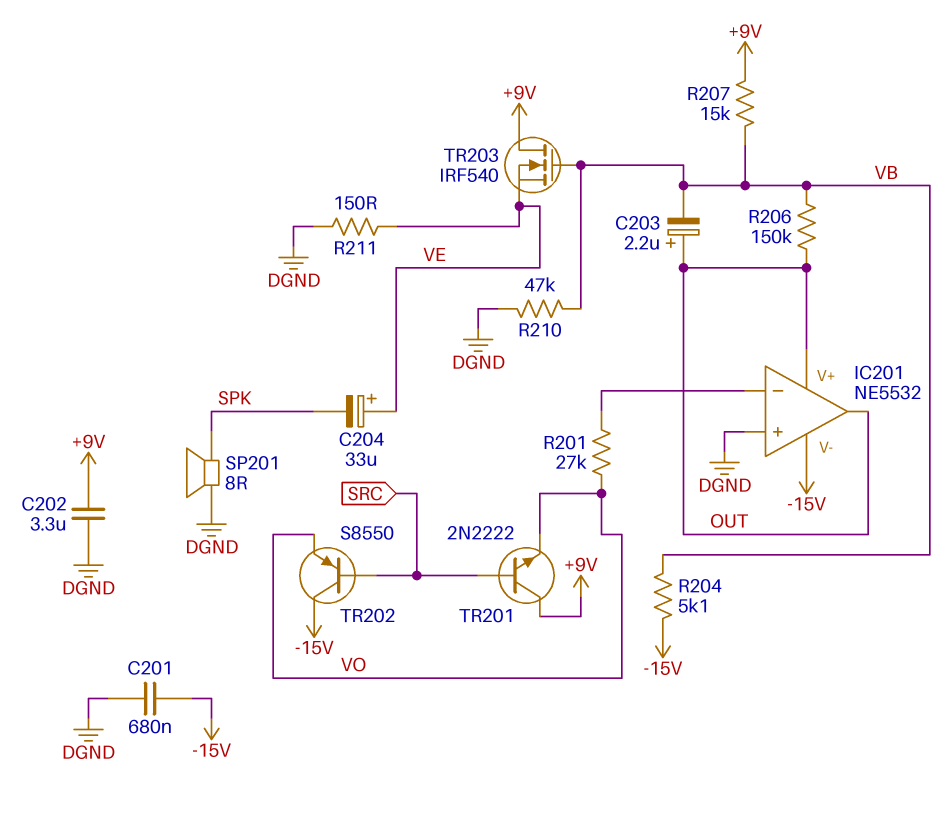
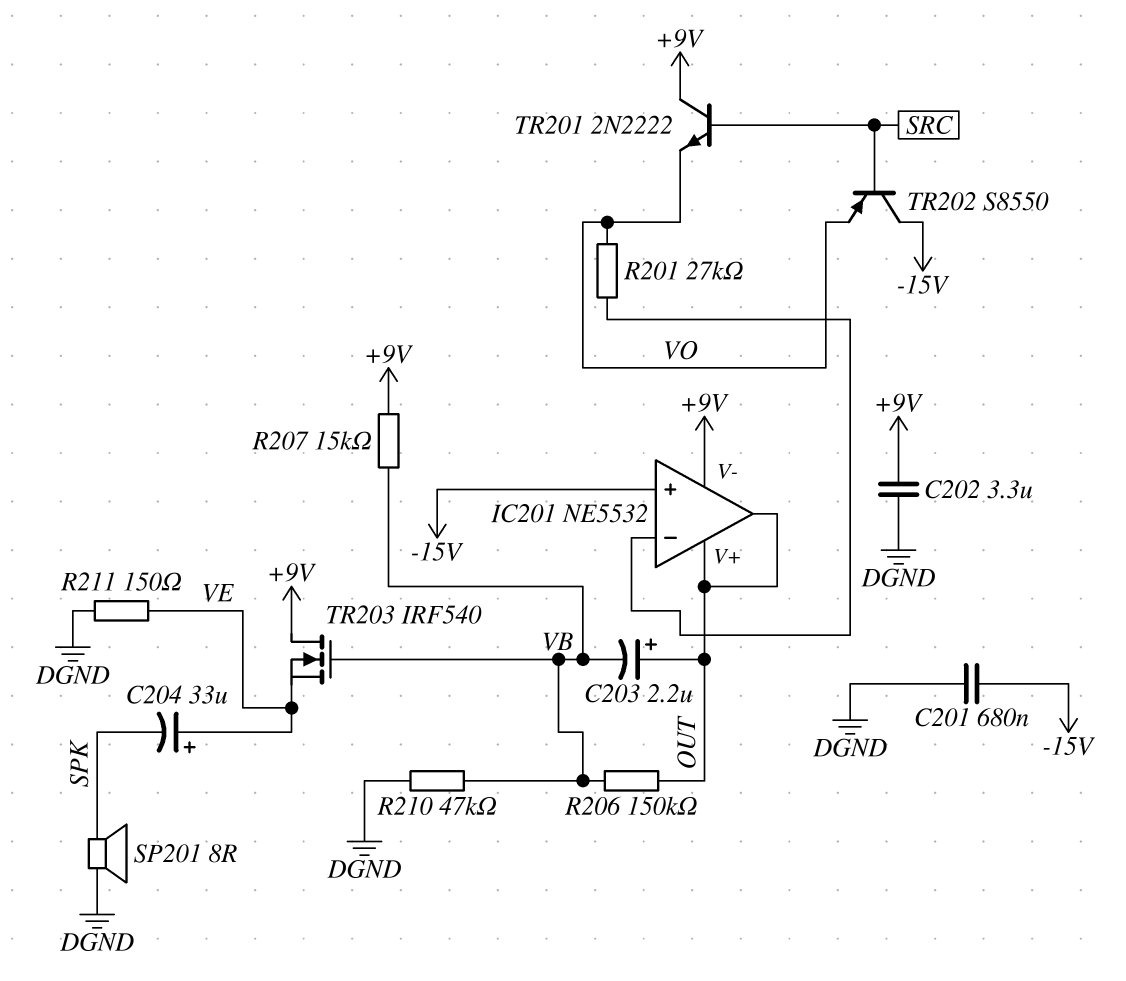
IC201 pin V-: -15V -> +9V
IC201 pin in+: DGND -> -15V
R204: 5.1k (-15V, VB) -> none

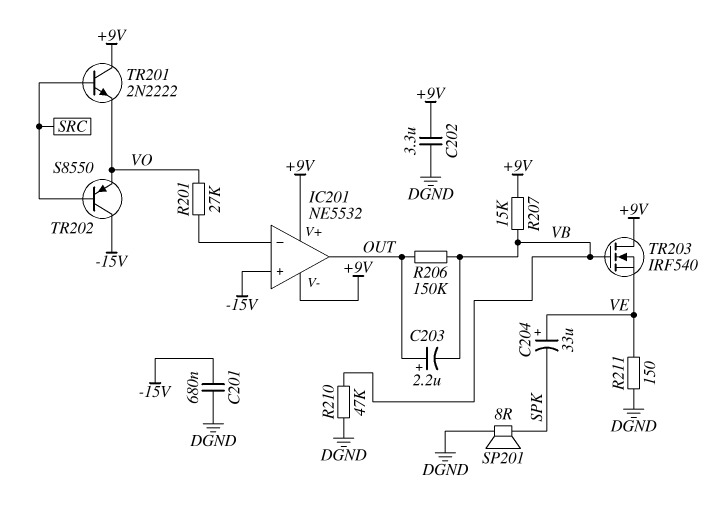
IC201 pin V+: OUT -> +9V

